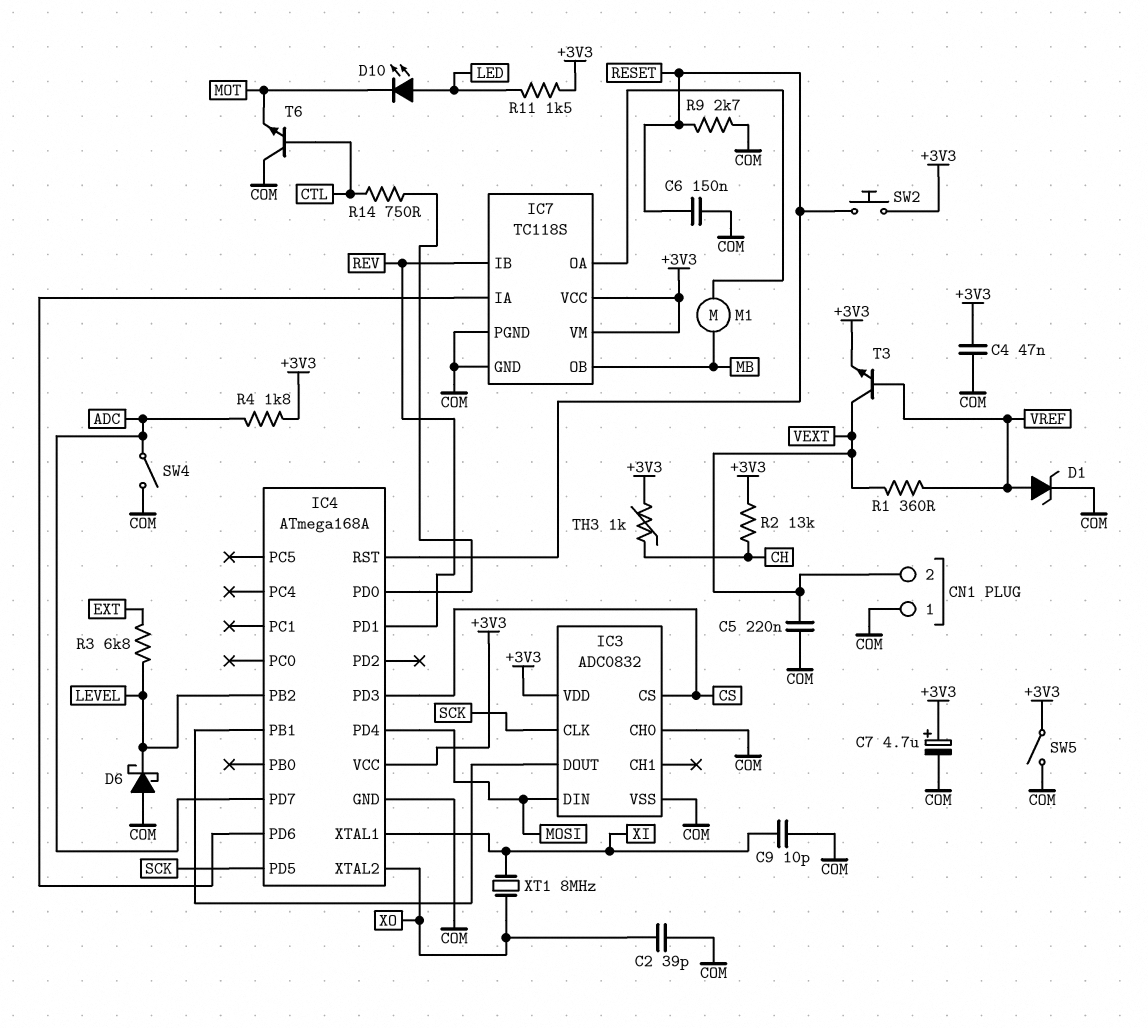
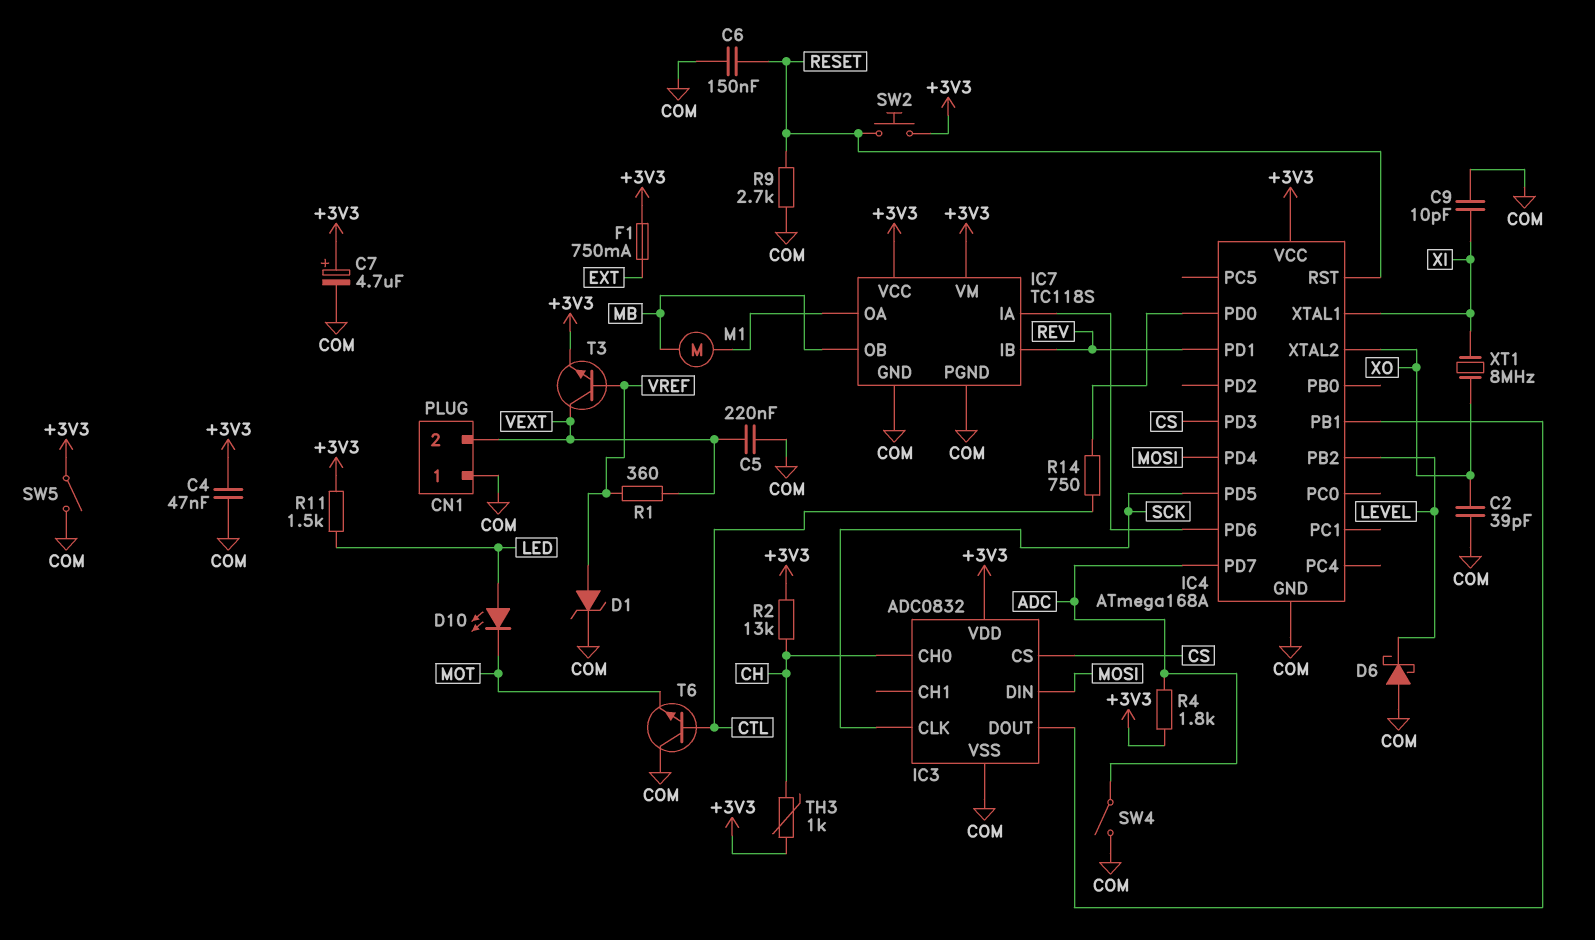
F1: none -> 750mA (+3V3, EXT)
IC3 pin CH0: COM -> CH
R3: 6.8k (EXT, LEVEL) -> none

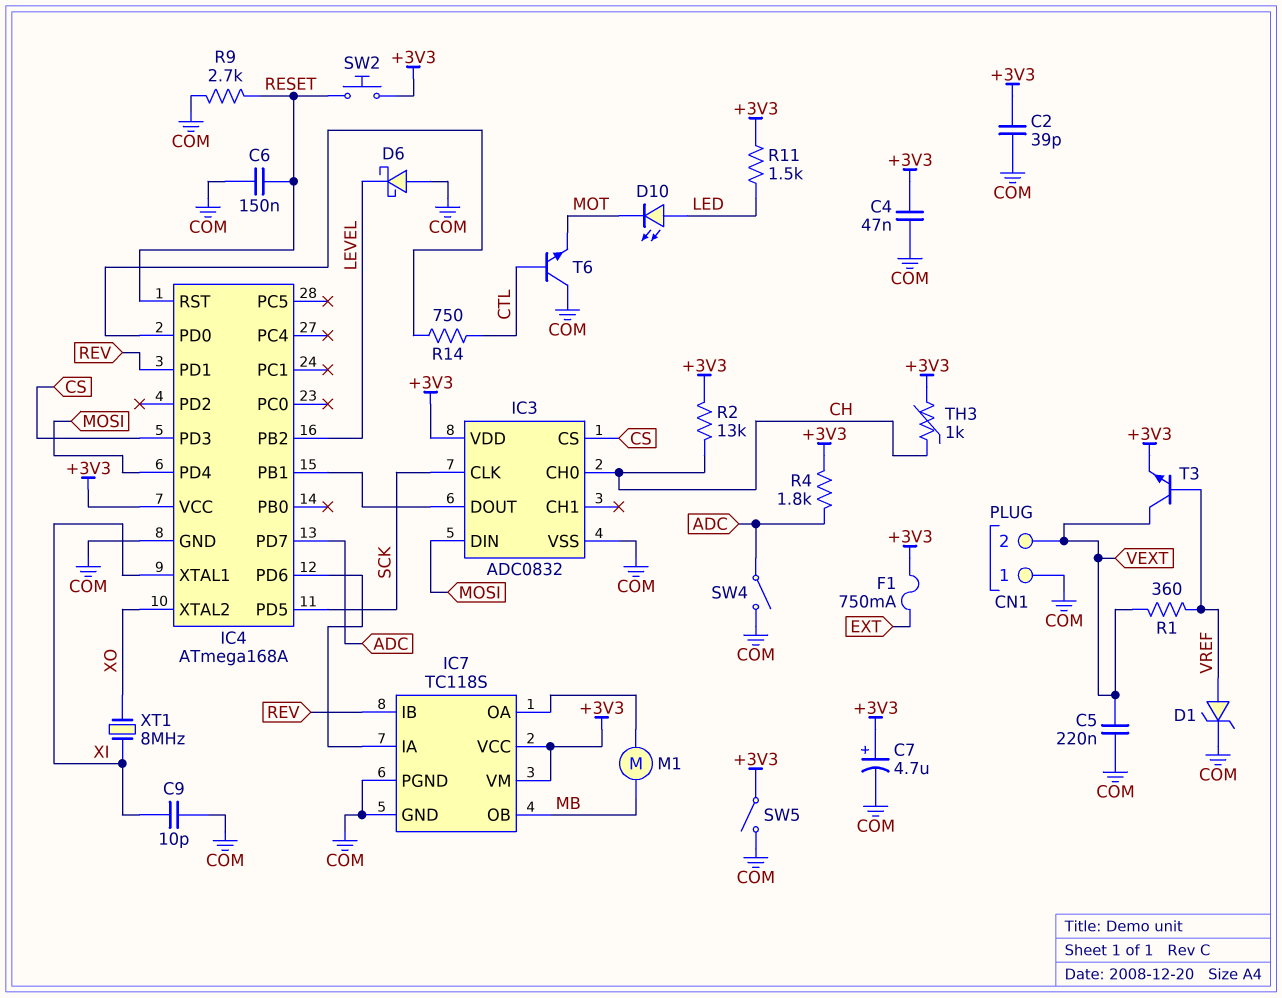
C2: 39pF (COM, XO) -> 39pF (+3V3, COM)

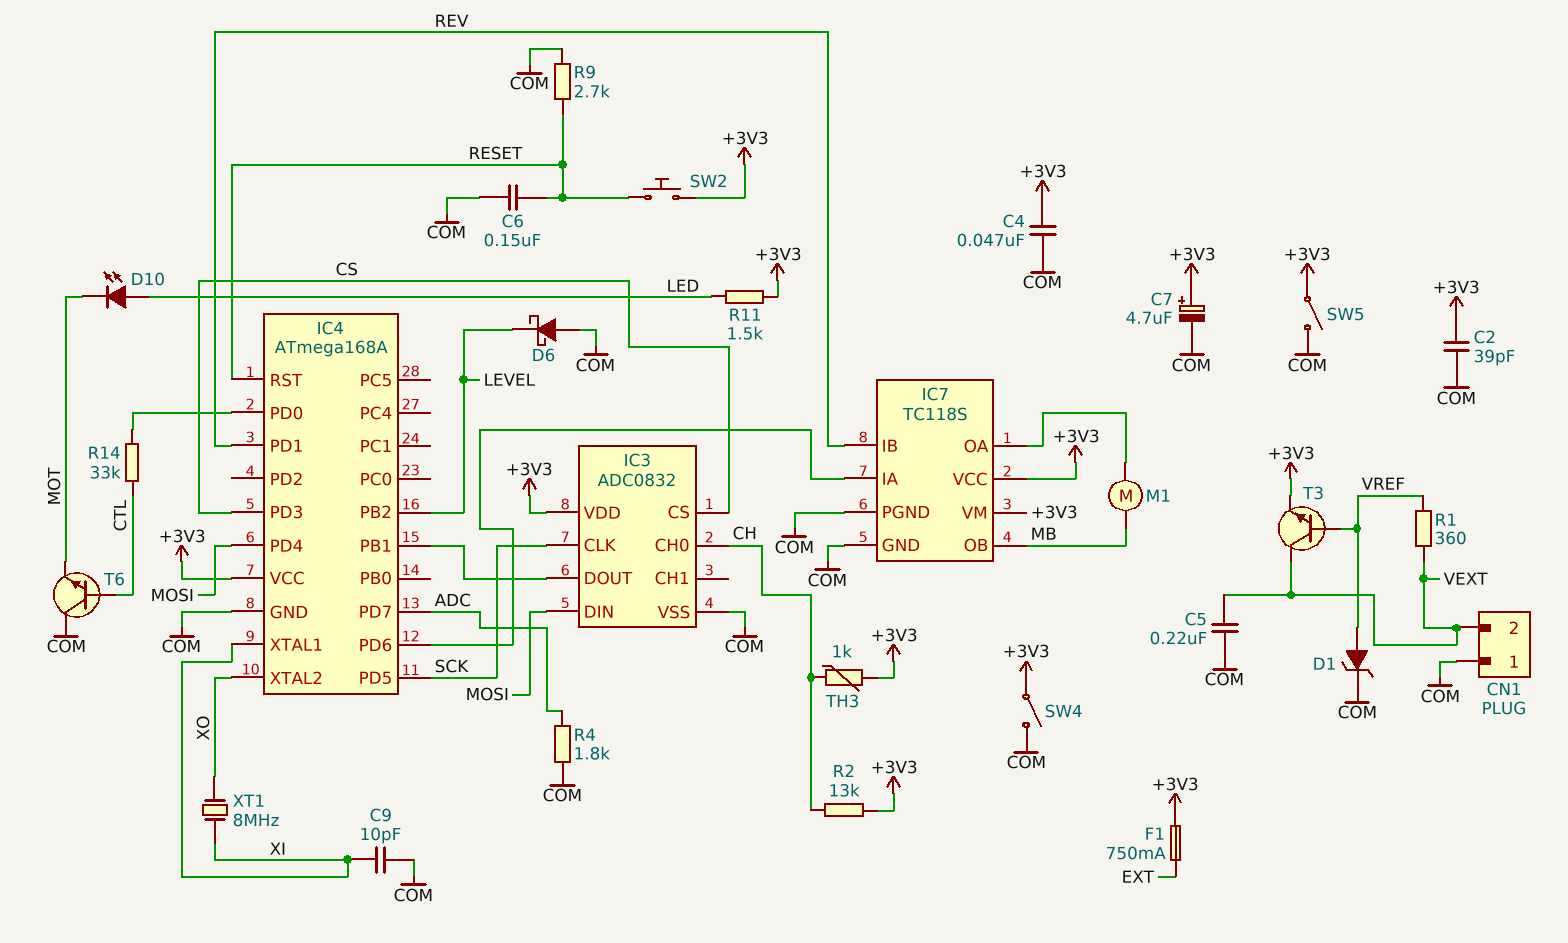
R4: 1.8k (+3V3, ADC) -> 1.8k (ADC, COM)
R14: 750 (CTL, IC4/PD0) -> 33k (CTL, IC4/PD0)
SW4: switch (ADC, COM) -> switch (+3V3, COM)

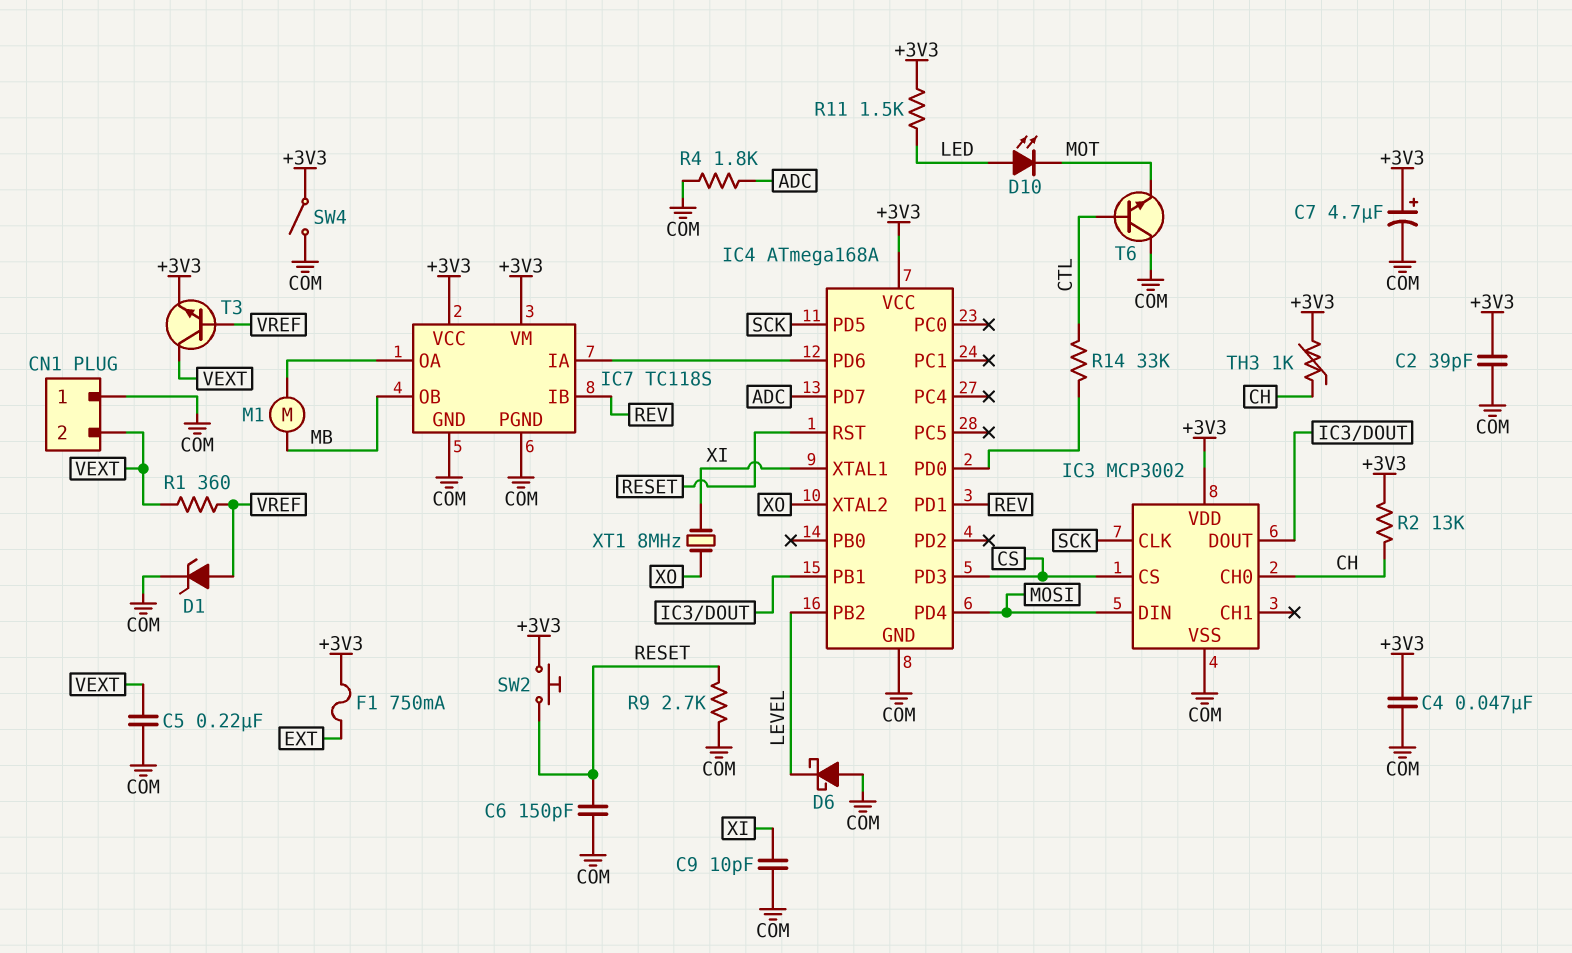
C6: 150nF (COM, RESET) -> 150pF (COM, RESET)
IC3: ADC0832 -> MCP3002
SW5: switch (+3V3, COM) -> none

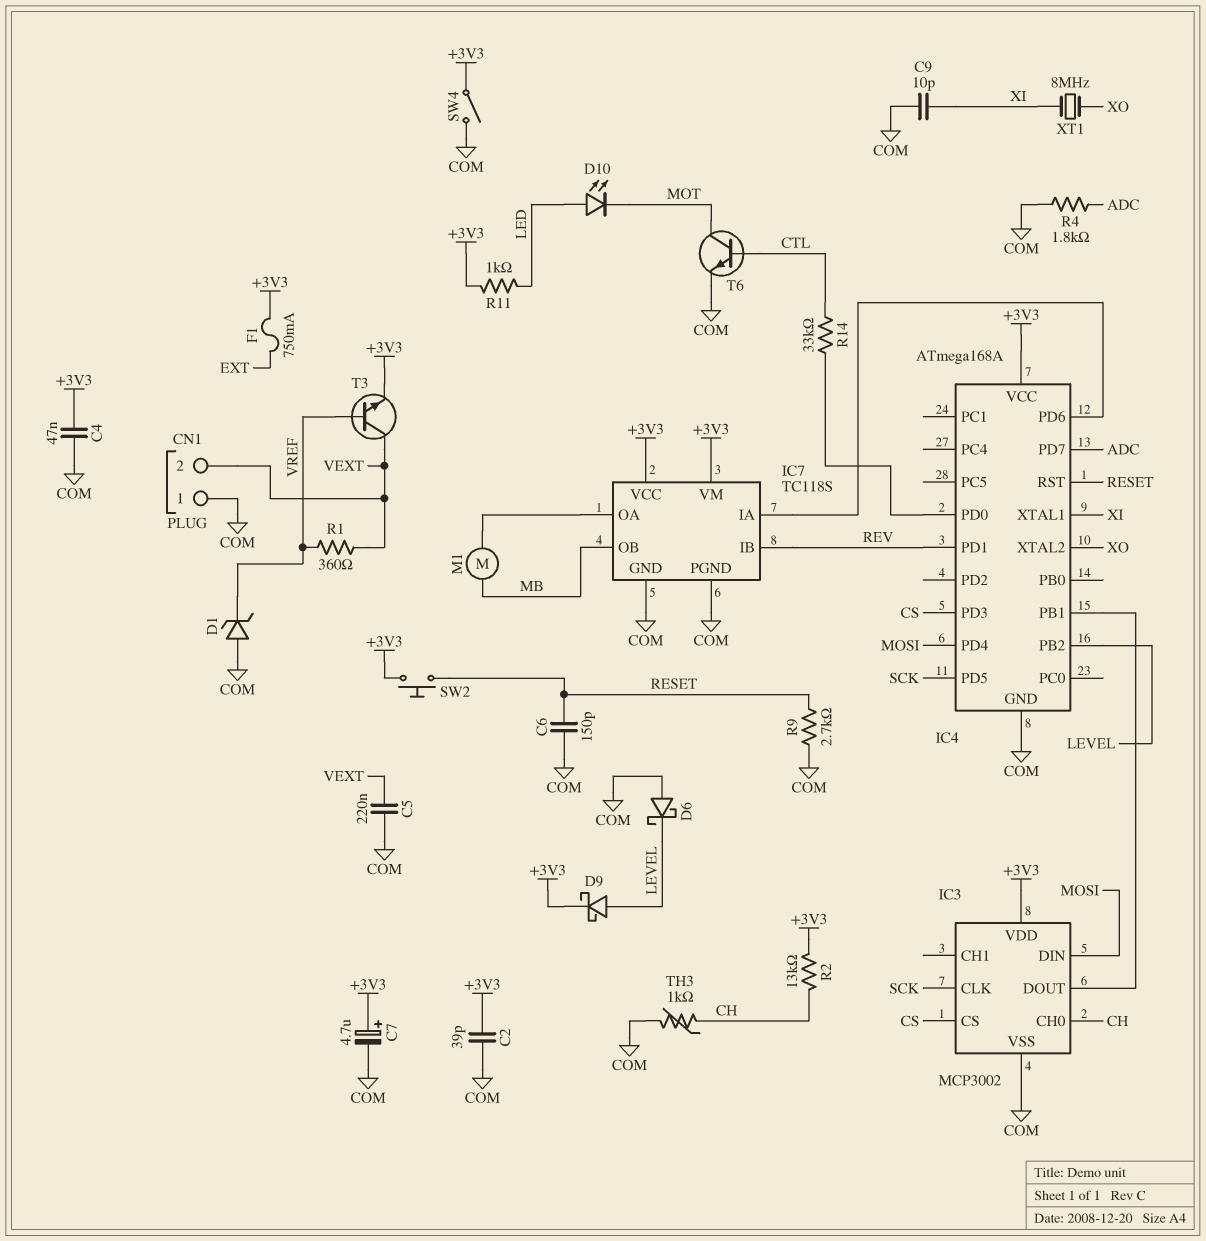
D1: zener (A VREF, K COM) -> zener (A COM, K VREF)
D9: none -> schottky (A LEVEL, K +3V3)
R11: 1.5k (+3V3, LED) -> 1k (+3V3, LED)
T6: NPN (B CTL, C COM, E MOT) -> NPN (B CTL, C MOT, E COM)
TH3: 1k (+3V3, CH) -> 1k (CH, COM)

